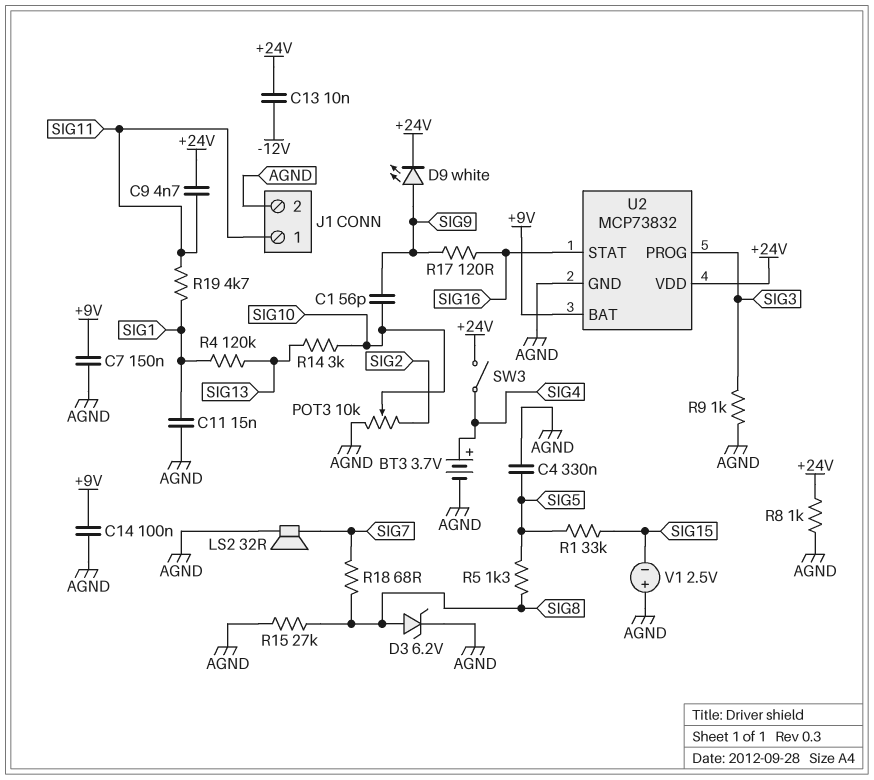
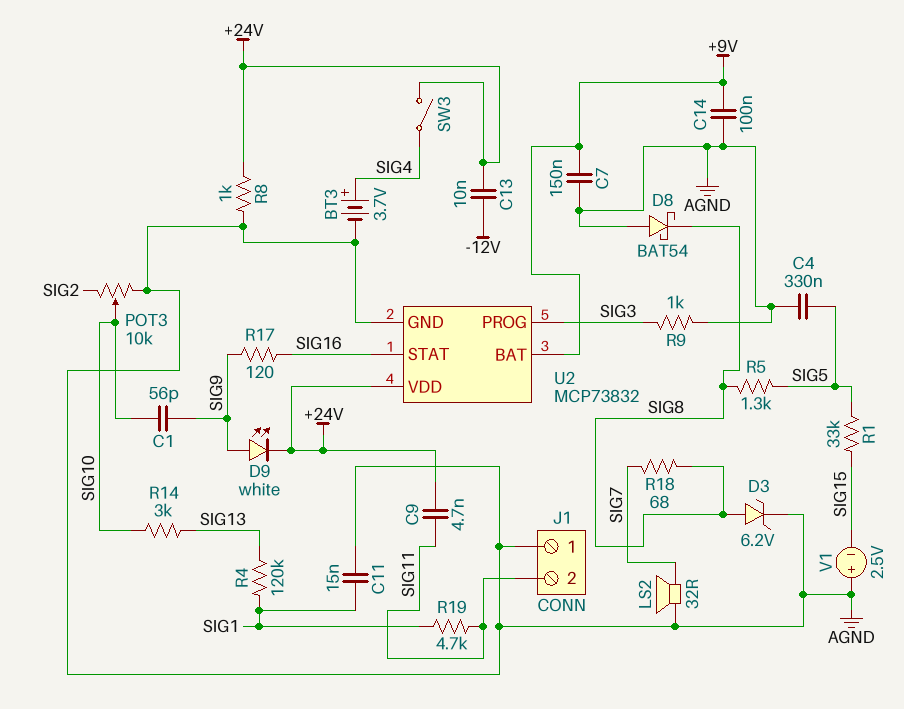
D8: none -> schottky BAT54 (A AGND, K SIG8)
J1 pin 1: SIG11 -> AGND
J1 pin 2: AGND -> SIG11
R15: 27k (AGND, SIG8) -> none

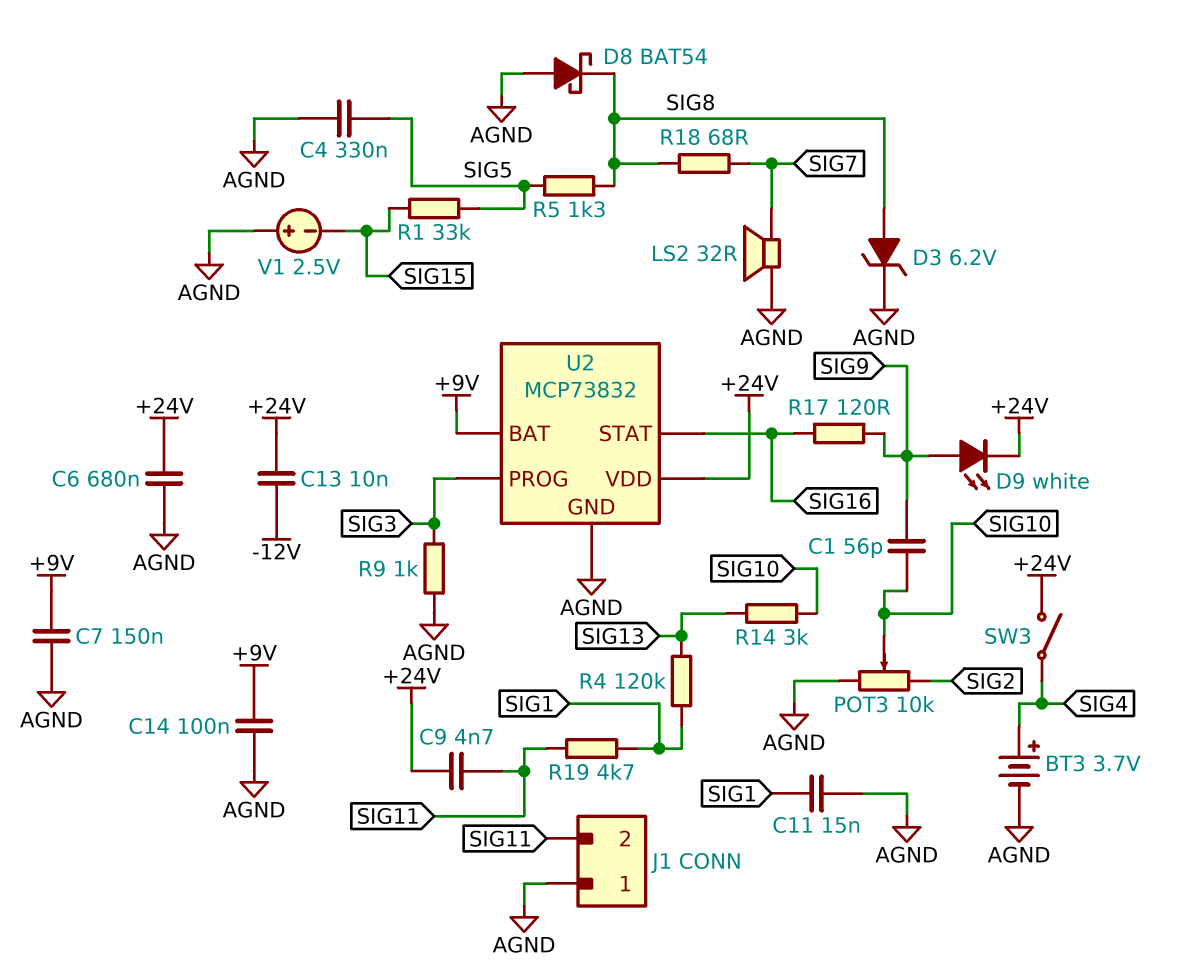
C6: none -> 680nF (+24V, AGND)
R8: 1k (+24V, AGND) -> none

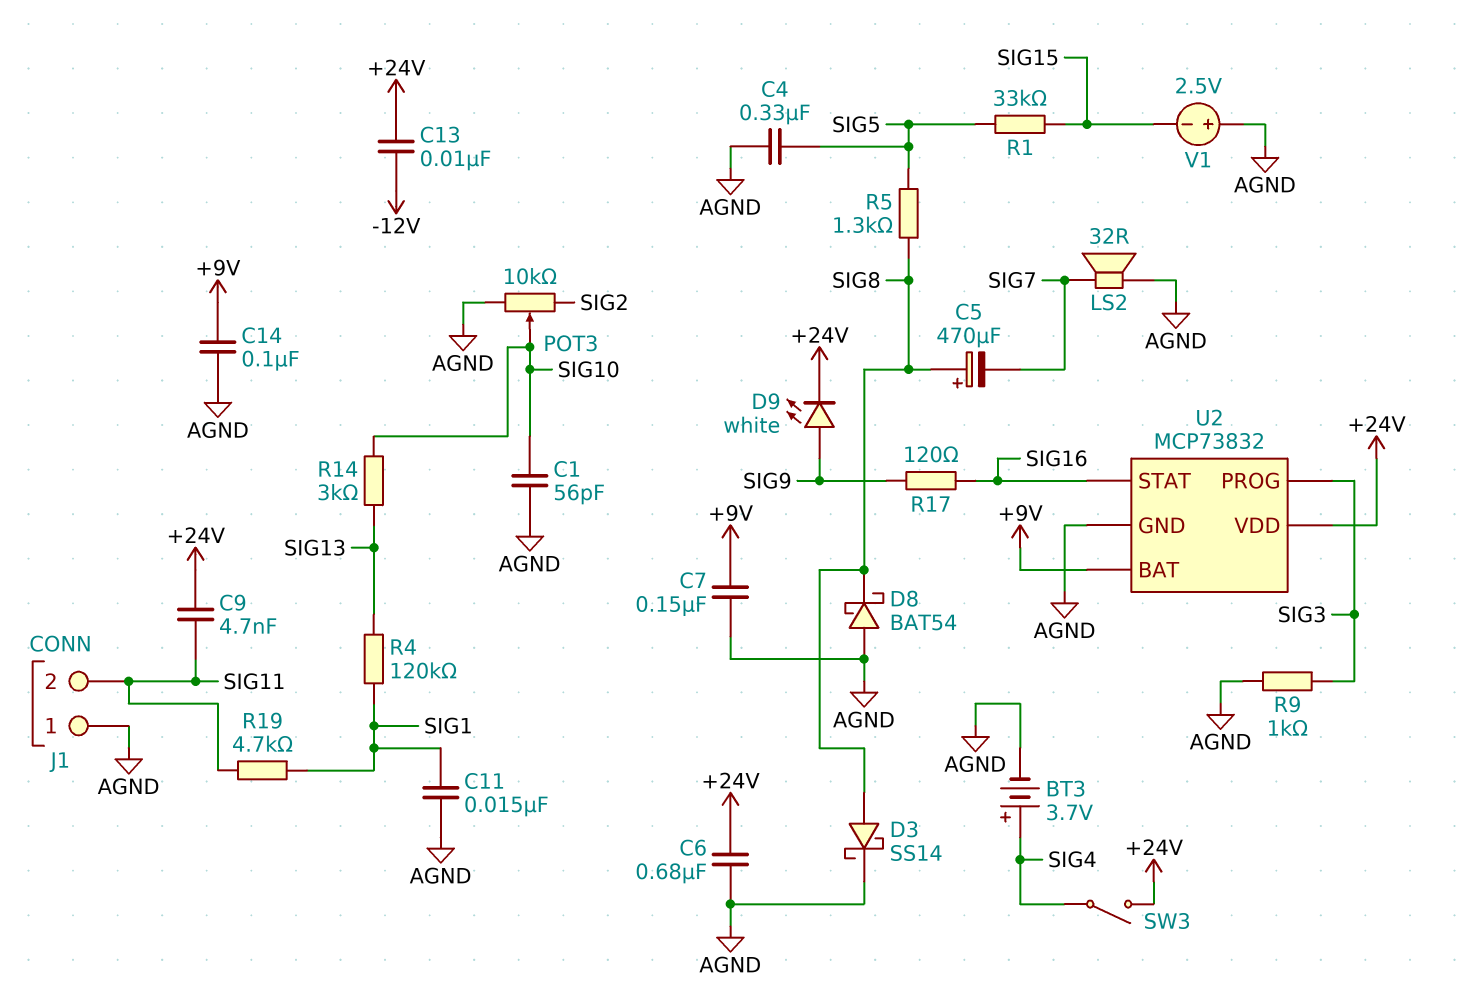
C1: 56pF (SIG9, SIG10) -> 56pF (AGND, SIG10)
C5: none -> 470uF (plus SIG8, minus SIG7)
D3: zener 6.2V (A SIG8, K AGND) -> schottky SS14 (A SIG8, K AGND)
R18: 68 (SIG7, SIG8) -> none

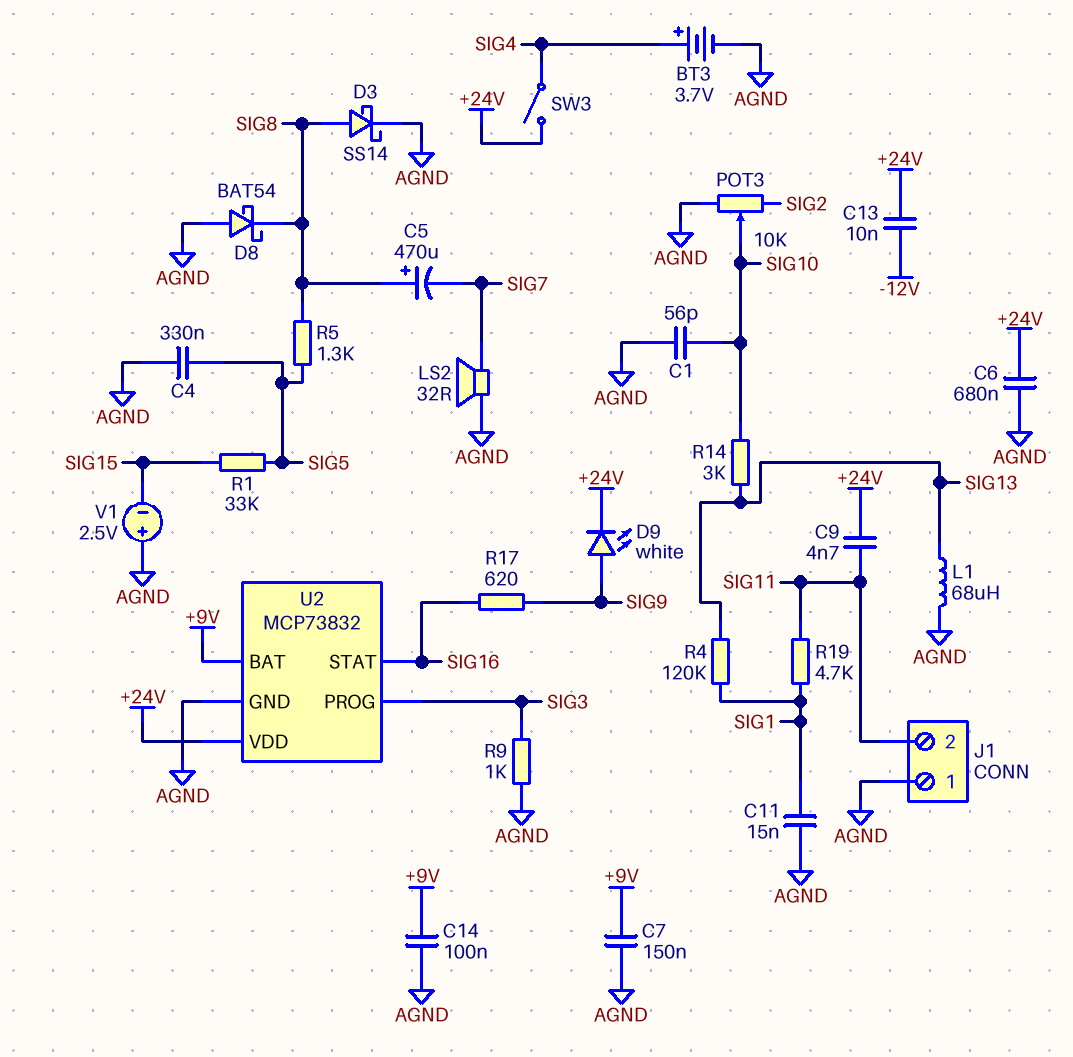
L1: none -> 68uH (AGND, SIG13)
R17: 120 (SIG9, SIG16) -> 620 (SIG9, SIG16)

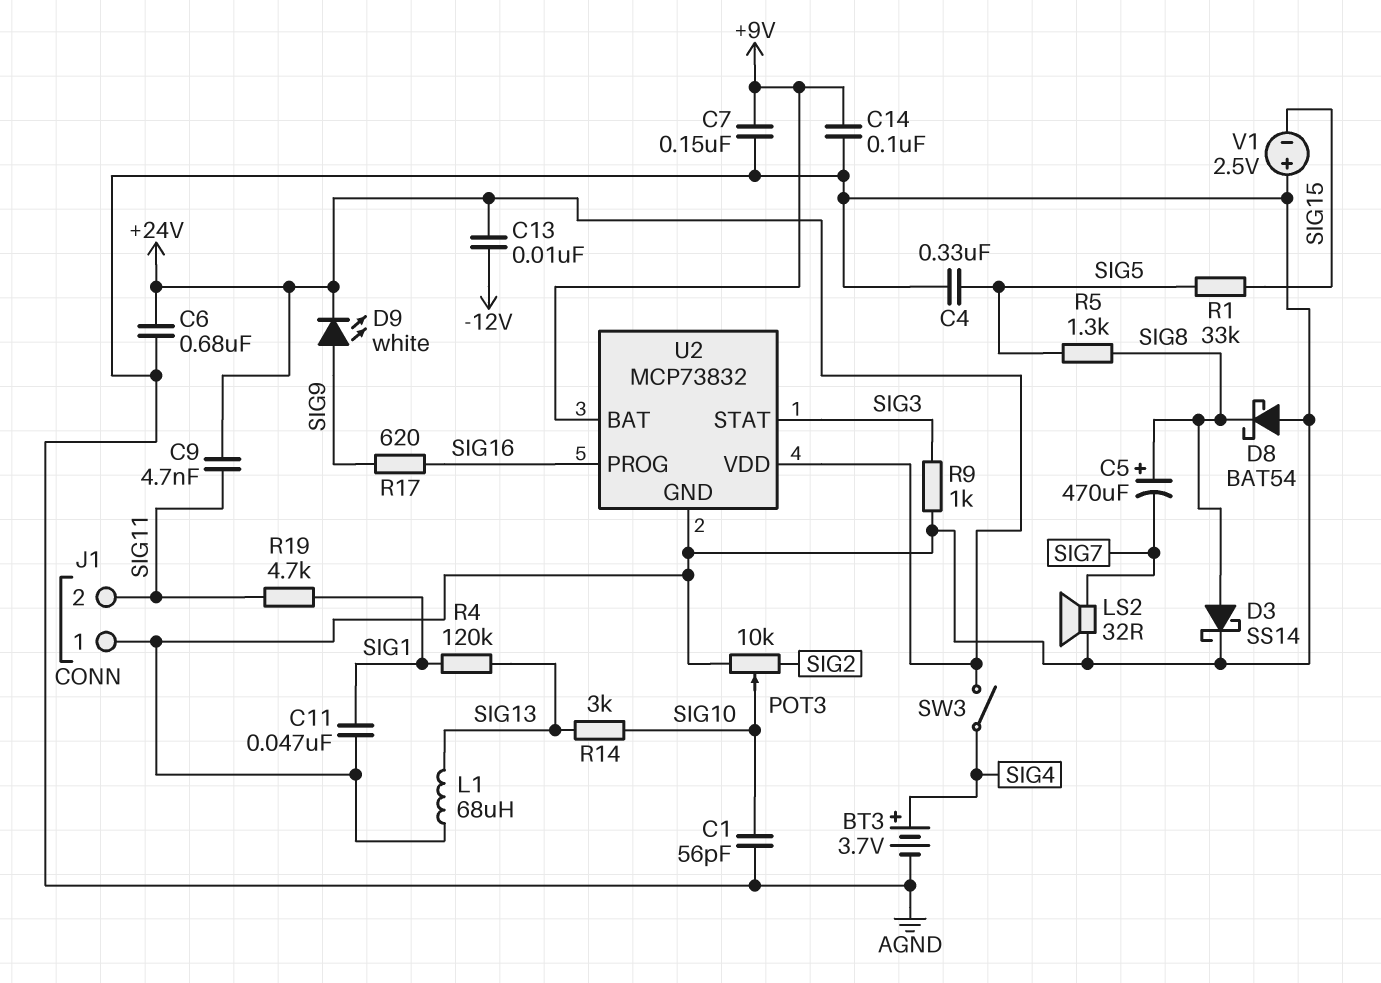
C11: 15nF (AGND, SIG1) -> 47nF (AGND, SIG1)
U2 pin PROG: SIG3 -> SIG16
U2 pin STAT: SIG16 -> SIG3

